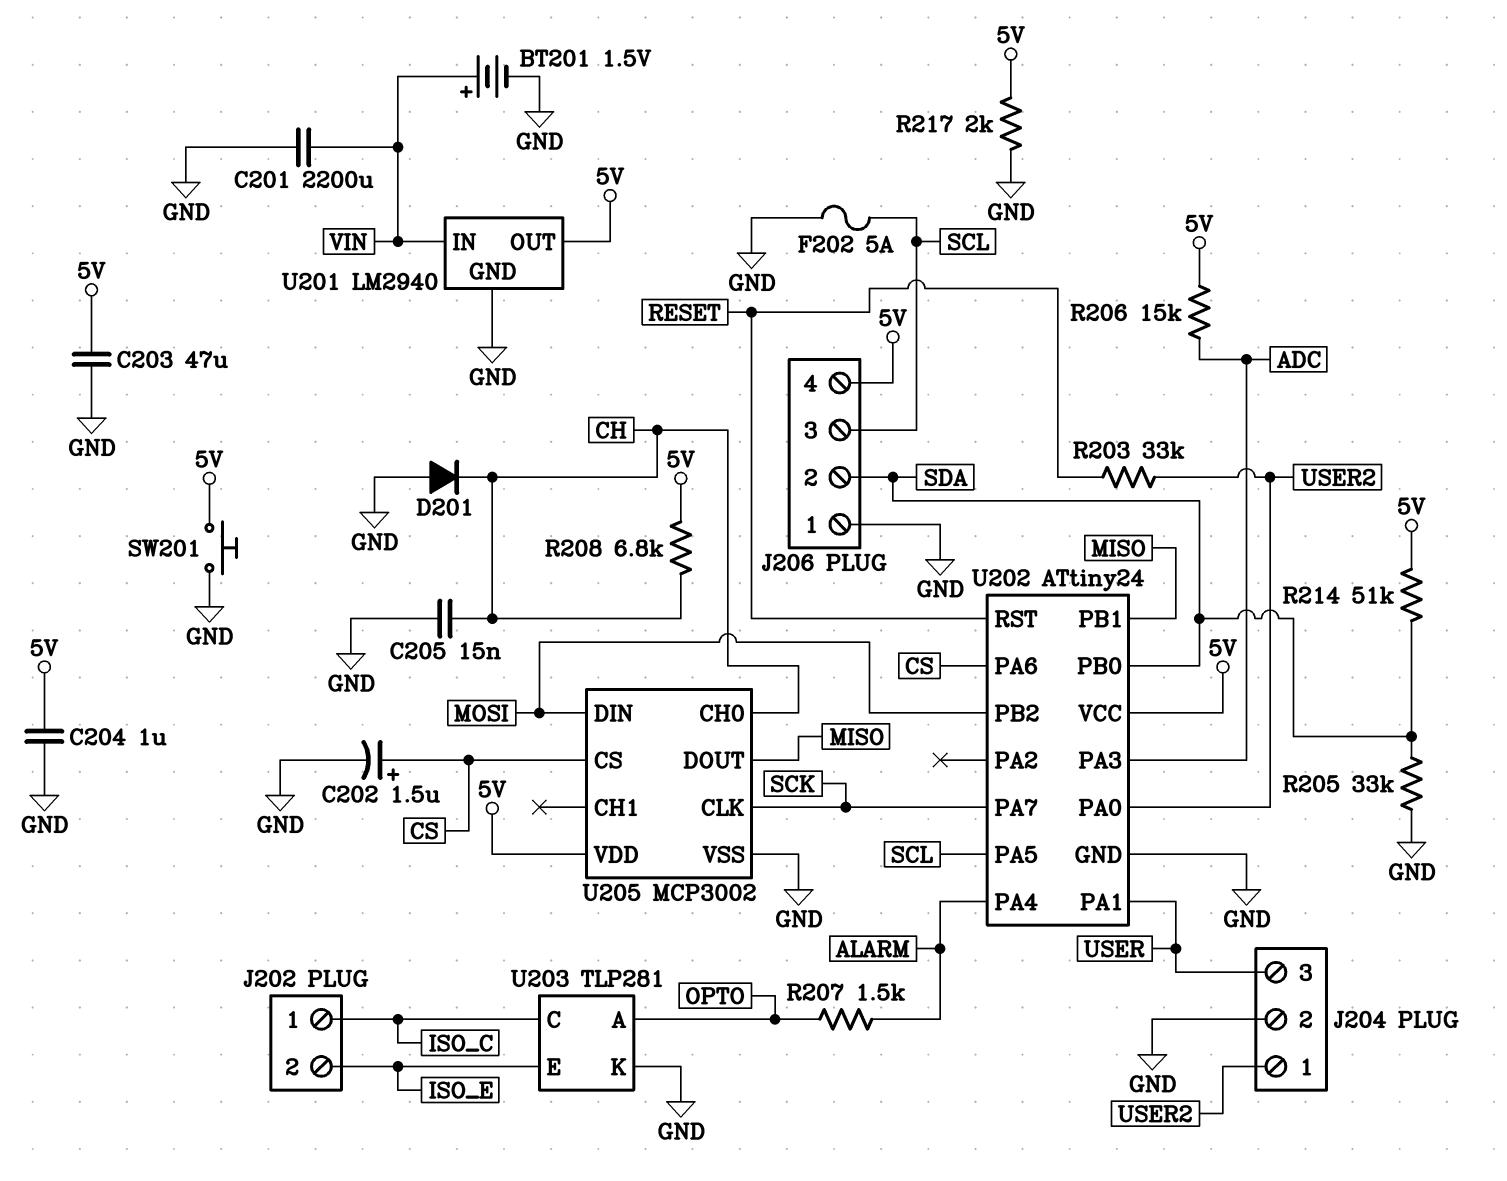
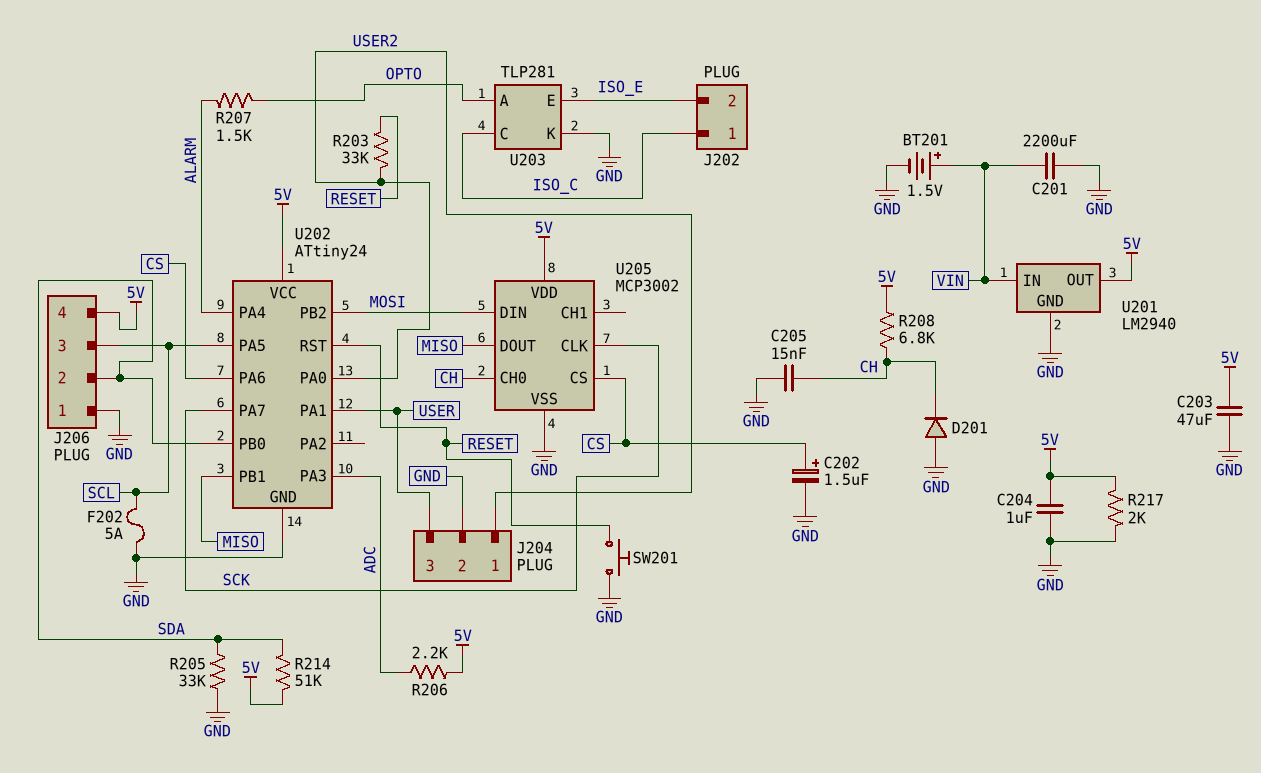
R206: 15k (5V, ADC) -> 2.2k (5V, ADC)
SW201: button (5V, GND) -> button (GND, RESET)

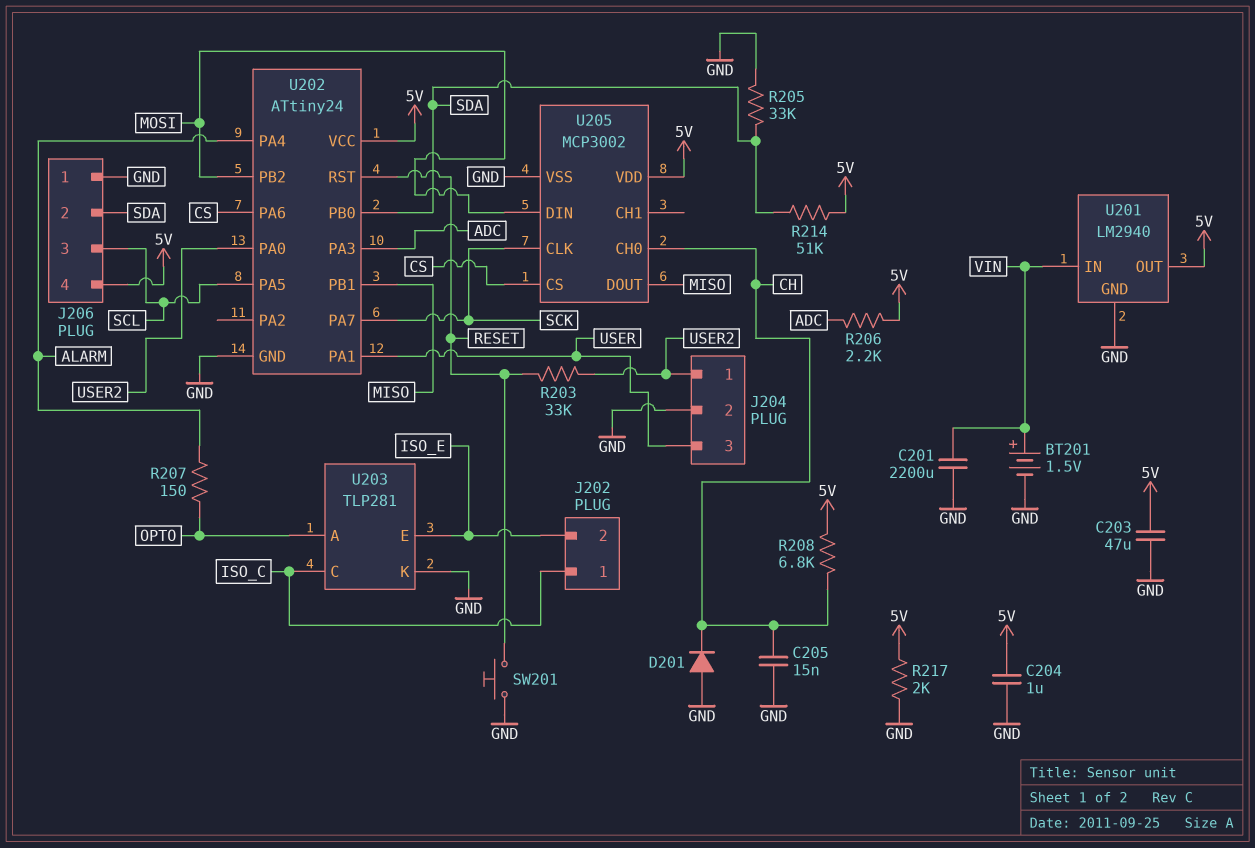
C202: 1.5uF (plus CS, minus GND) -> none
F202: 5A (GND, SCL) -> none
R207: 1.5k (ALARM, OPTO) -> 150 (ALARM, OPTO)

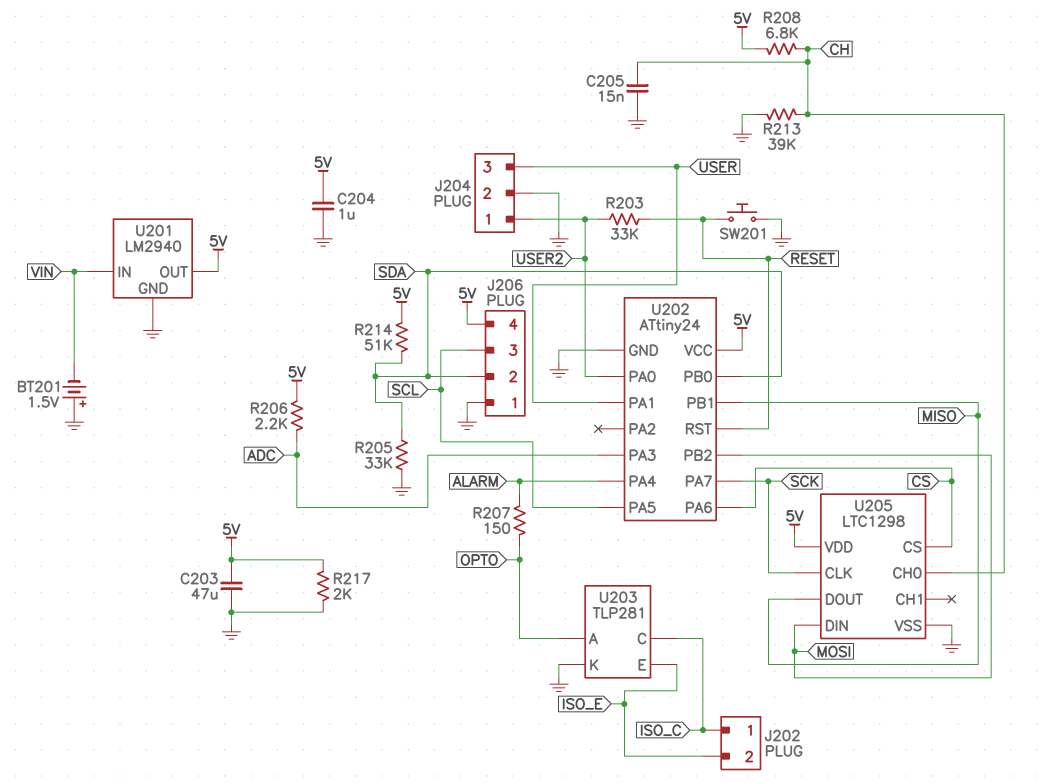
BT201: 1.5V (plus VIN, minus GND) -> 1.5V (plus GND, minus VIN)
C201: 2200uF (GND, VIN) -> none
D201: diode (A GND, K CH) -> none
R213: none -> 39k (CH, GND)
U205: MCP3002 -> LTC1298

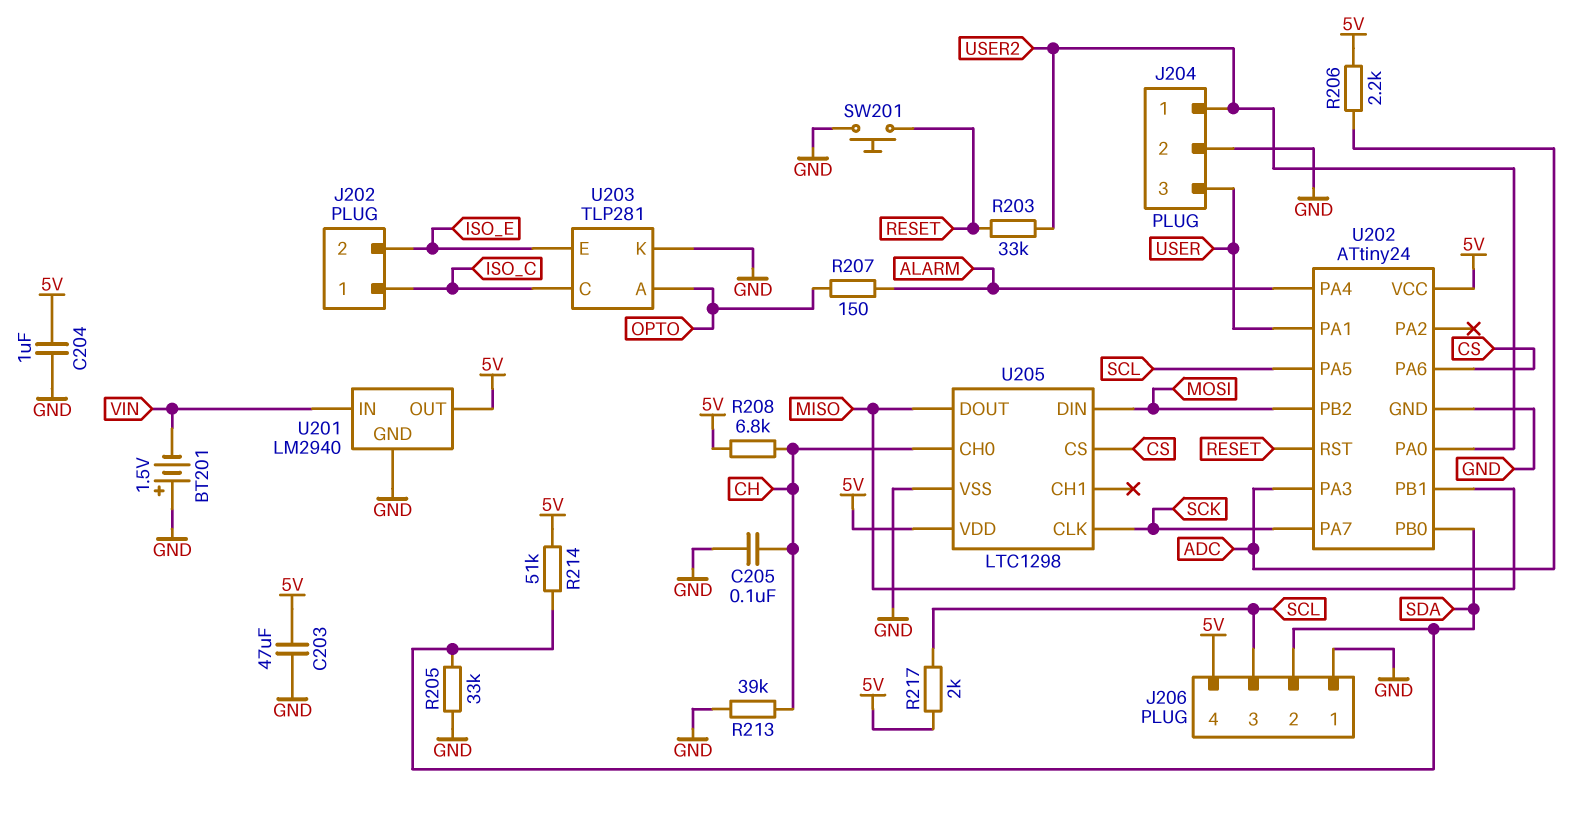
C205: 15nF (CH, GND) -> 100nF (CH, GND)
R217: 2k (5V, GND) -> 2k (5V, SCL)

